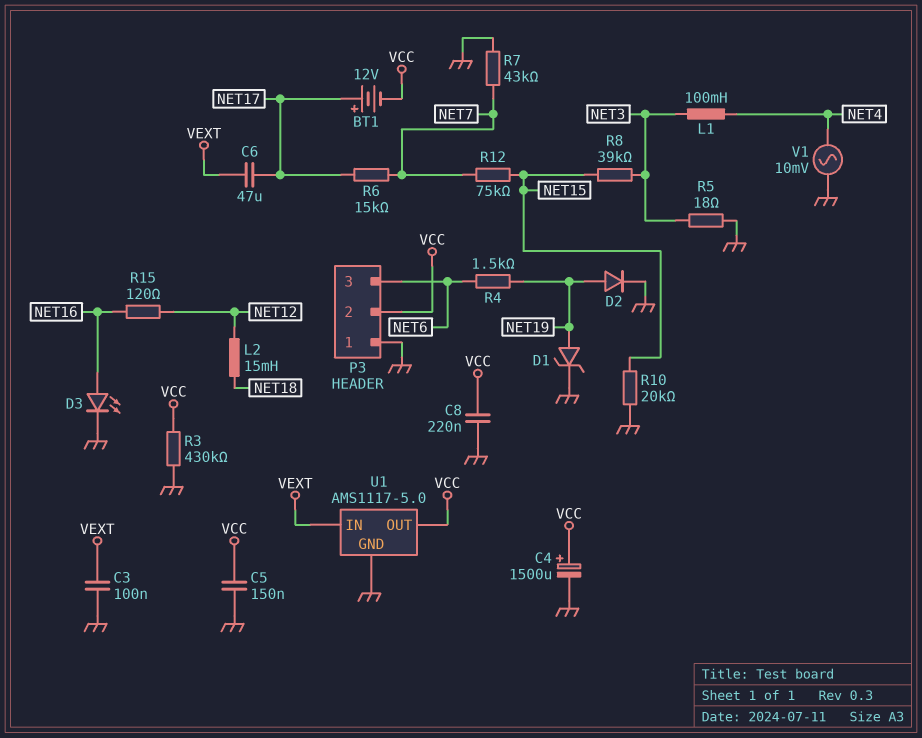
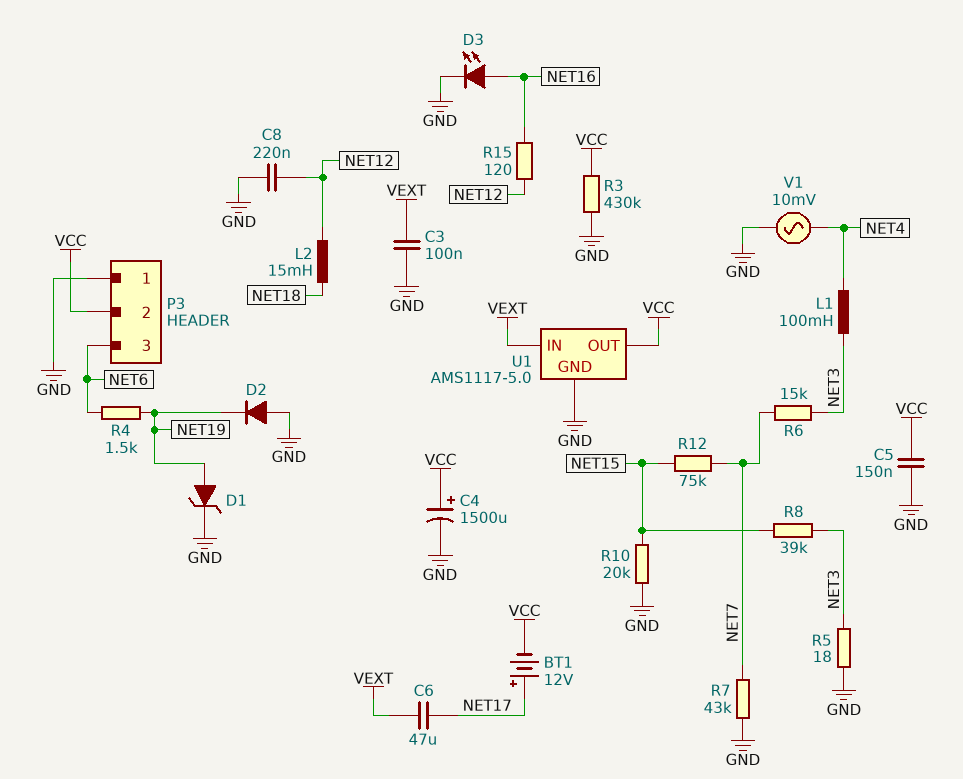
C8: 220nF (GND, VCC) -> 220nF (GND, NET12)
D2: diode (A NET19, K GND) -> diode (A GND, K NET19)
R6: 15k (NET7, NET17) -> 15k (NET3, NET7)

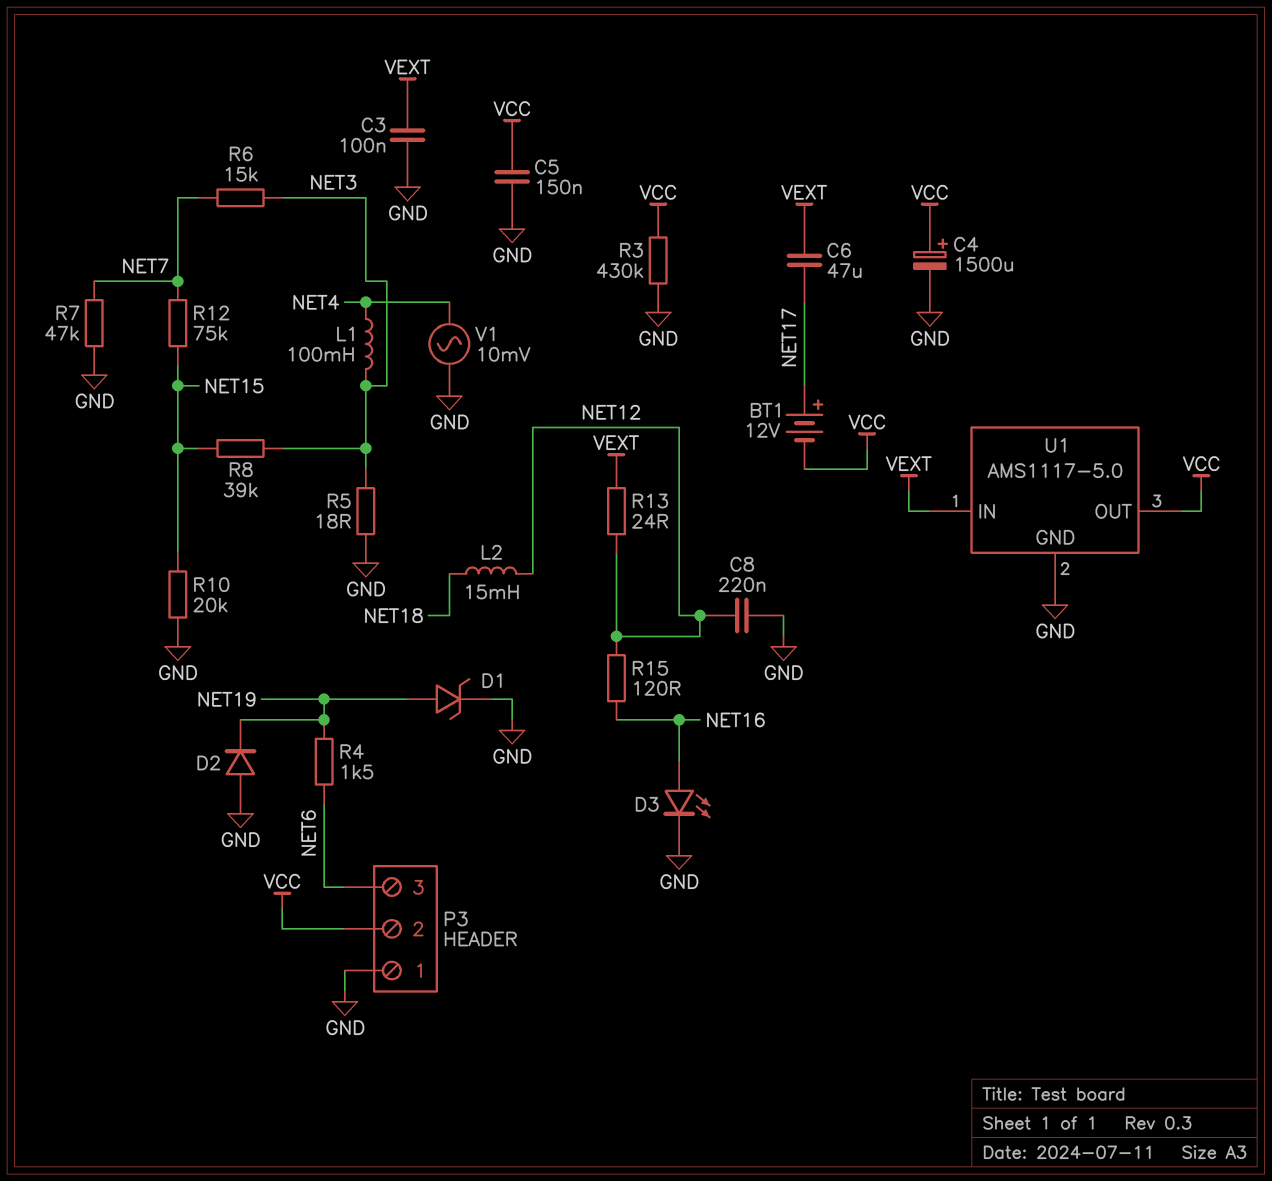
R7: 43k (GND, NET7) -> 47k (GND, NET7)
R13: none -> 24 (NET12, VEXT)

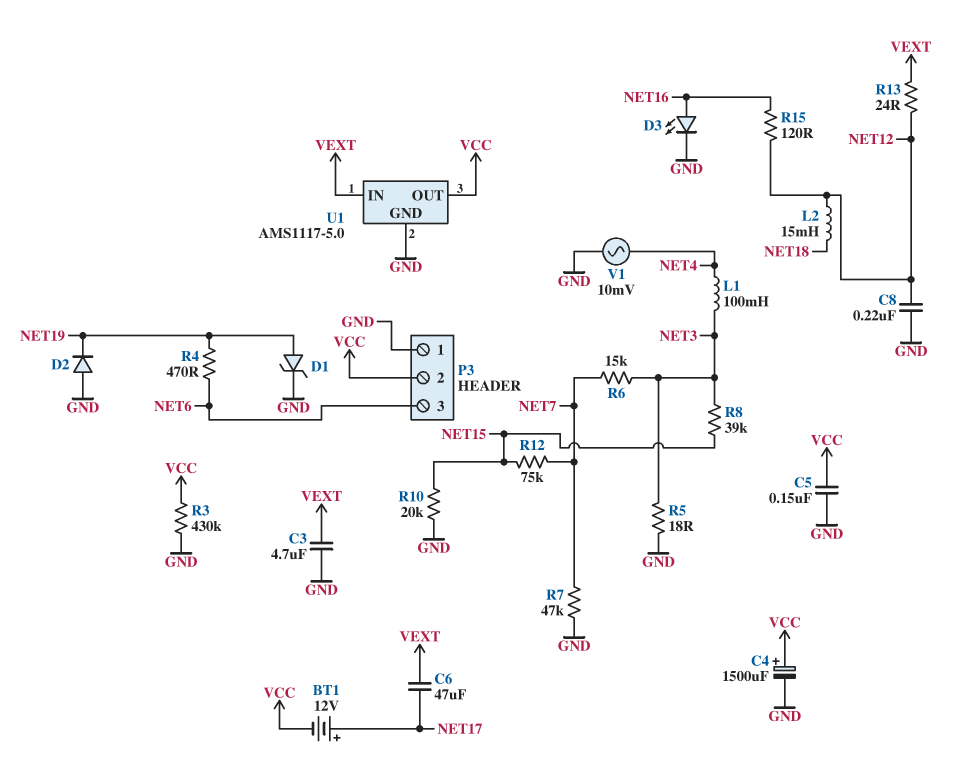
C3: 100nF (GND, VEXT) -> 4.7uF (GND, VEXT)
R4: 1.5k (NET6, NET19) -> 470 (NET6, NET19)

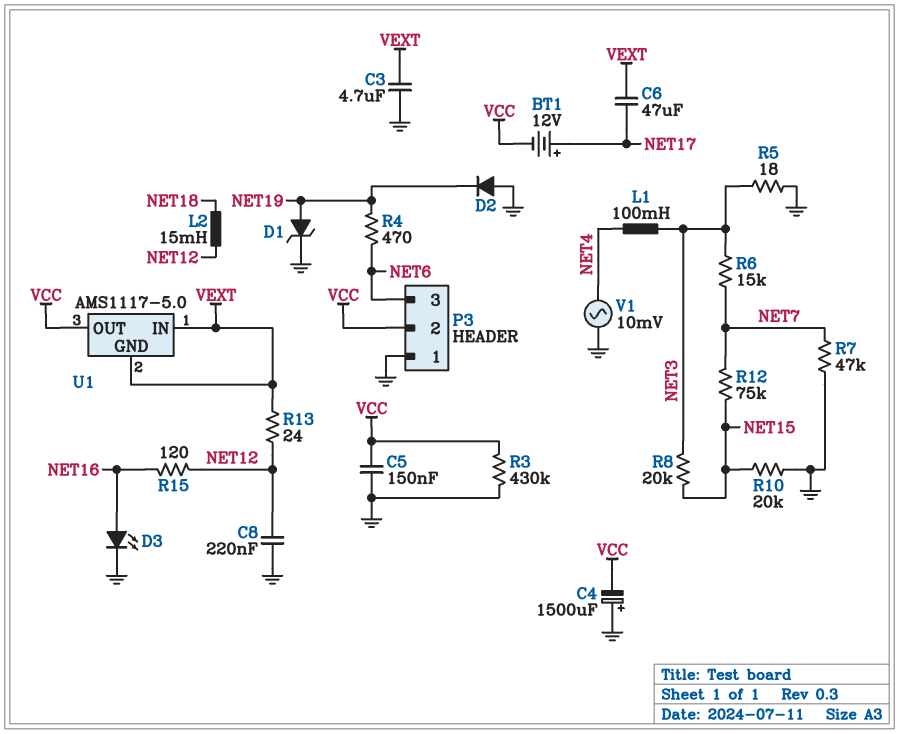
C4: 1500uF (plus VCC, minus GND) -> 1500uF (plus GND, minus VCC)
R8: 39k (NET3, NET15) -> 20k (NET3, NET15)
U1 pin GND: GND -> VEXT

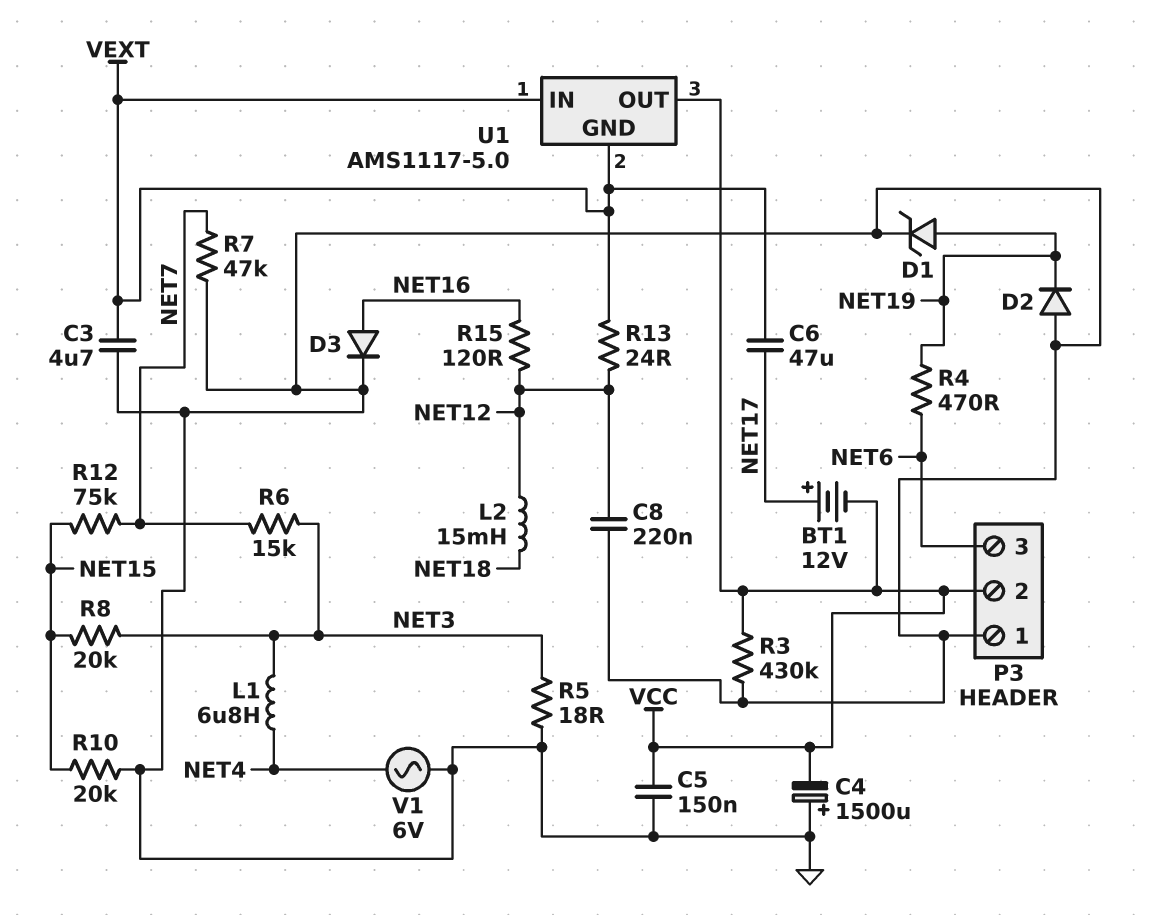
D3: LED (A NET16, K GND) -> diode (A NET16, K GND)
L1: 100mH (NET3, NET4) -> 6.8uH (NET3, NET4)
V1: AC 10mV (GND, NET4) -> AC 6V (GND, NET4)

